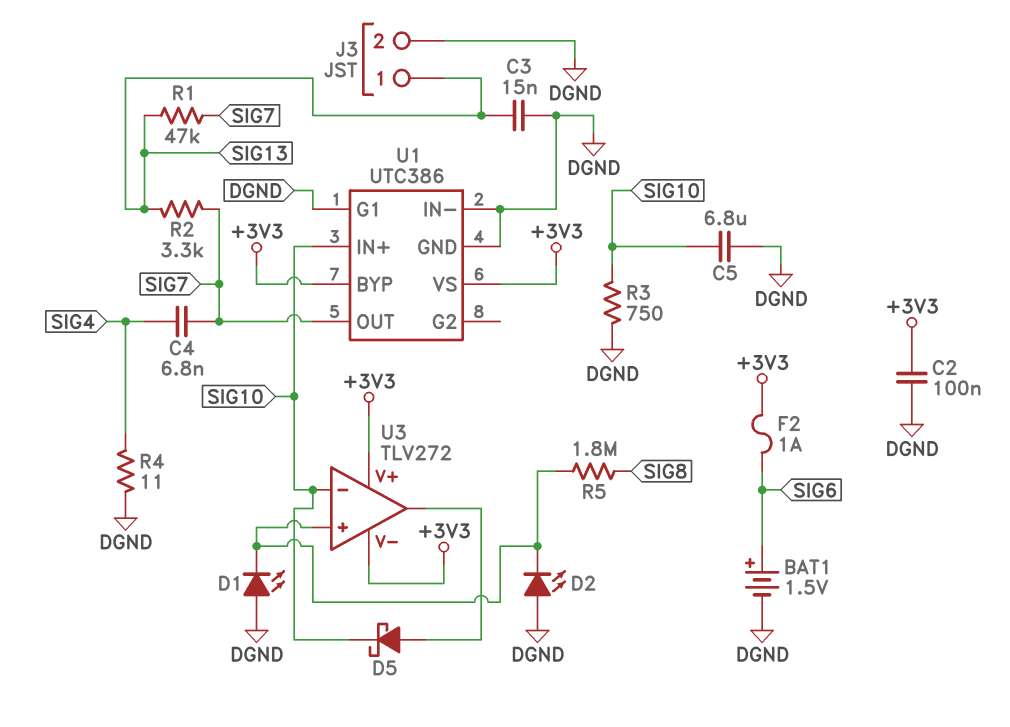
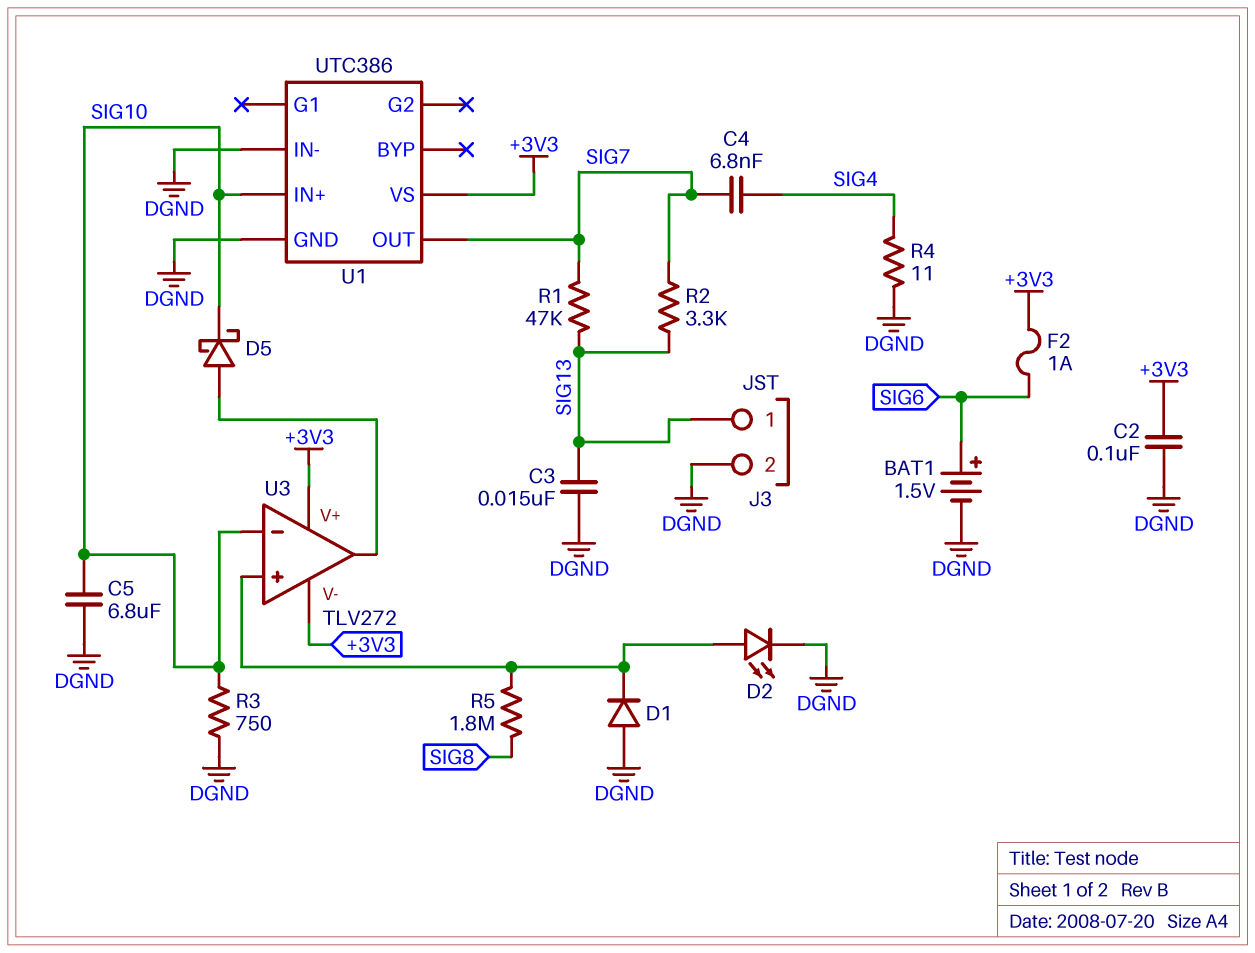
D1: LED (A DGND, K U3/in+) -> diode (A DGND, K U3/in+)
D2: LED (A DGND, K U3/in+) -> LED (A U3/in+, K DGND)
U1 pin BYP: +3V3 -> none
U1 pin G1: DGND -> none

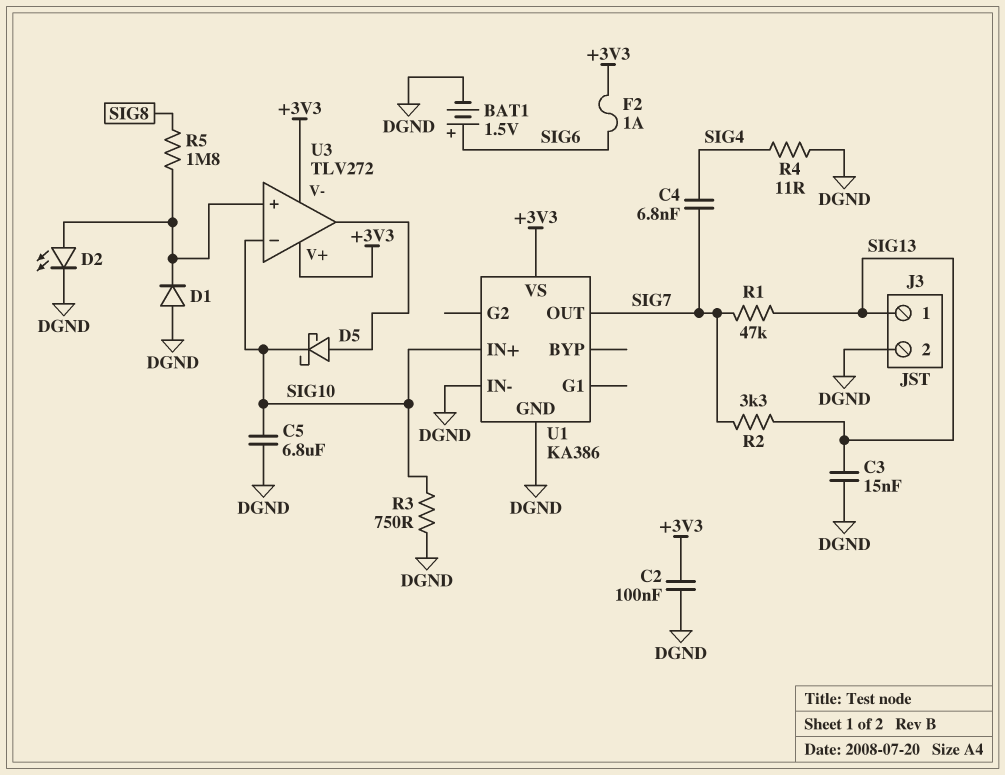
U1: UTC386 -> KA386

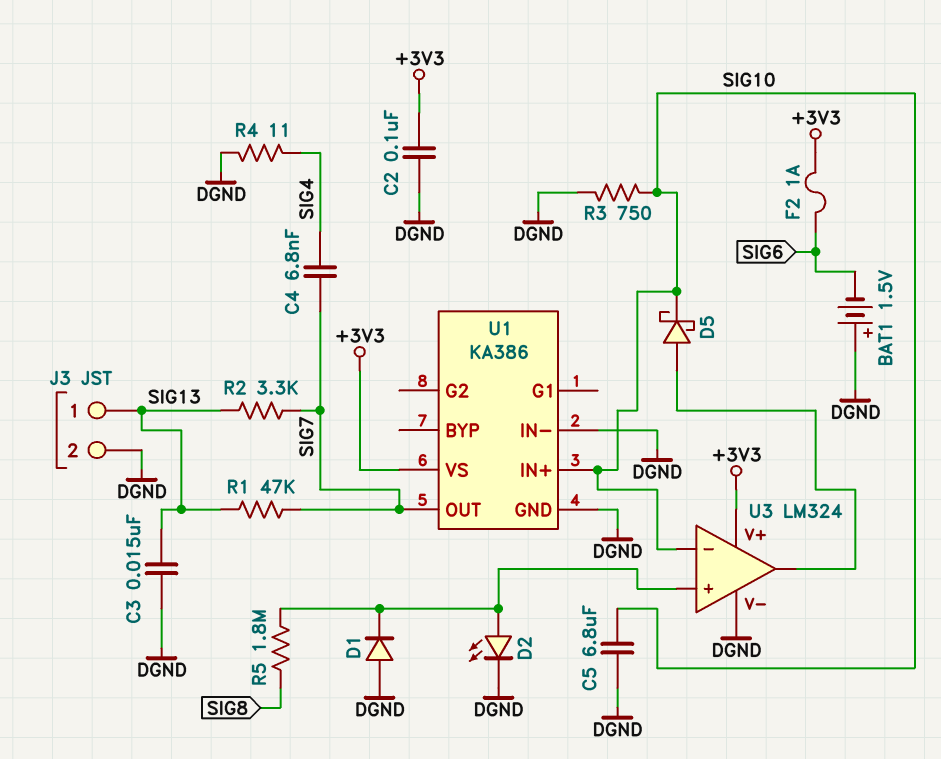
BAT1: 1.5V (plus SIG6, minus DGND) -> 1.5V (plus DGND, minus SIG6)
U3: TLV272 -> LM324
U3 pin V-: +3V3 -> DGND

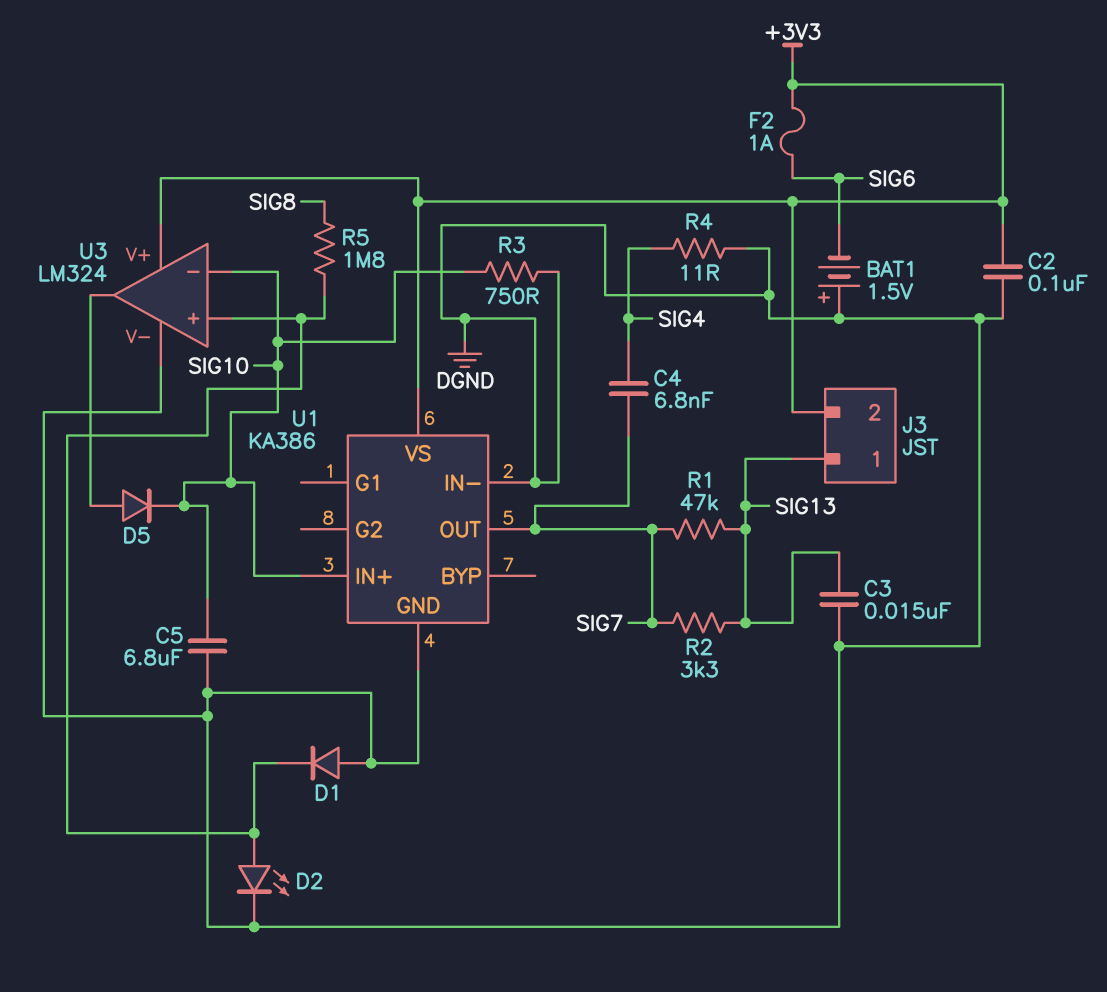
D5: schottky (A U3/out, K SIG10) -> diode (A U3/out, K SIG10)
J3 pin 2: DGND -> +3V3

